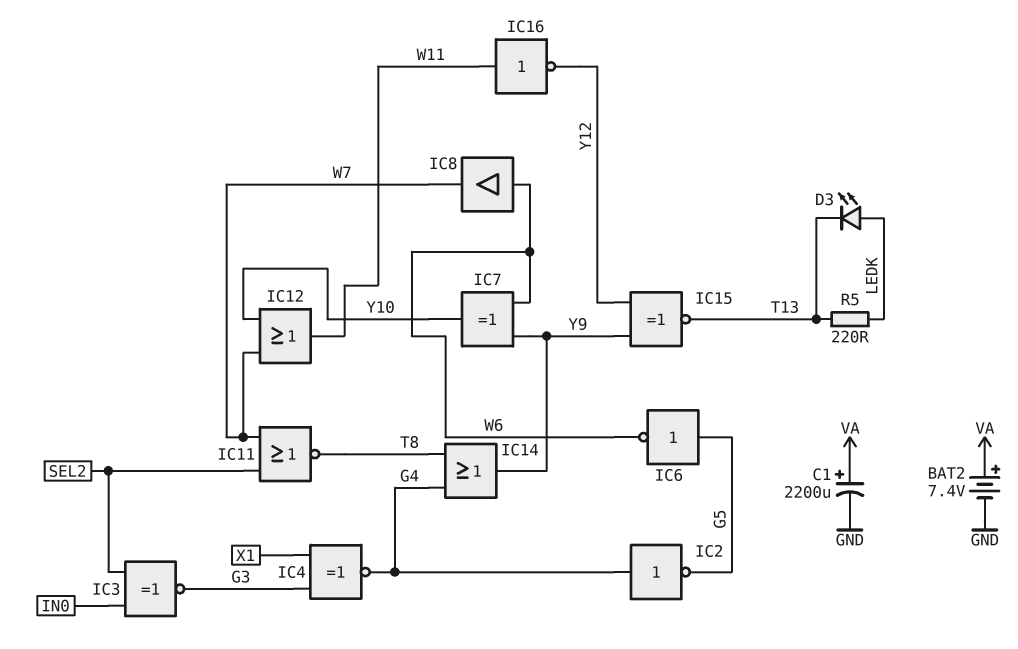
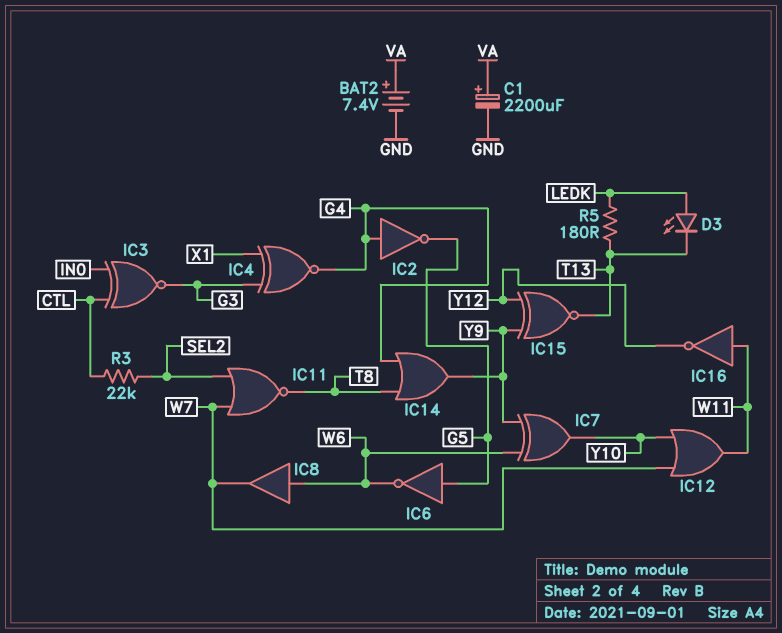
IC3: XNOR (in IN0, in SEL2, out G3) -> XNOR (in CTL, in IN0, out G3)
R3: none -> 22k (CTL, SEL2)
R5: 220 (LEDK, T13) -> 180 (LEDK, T13)

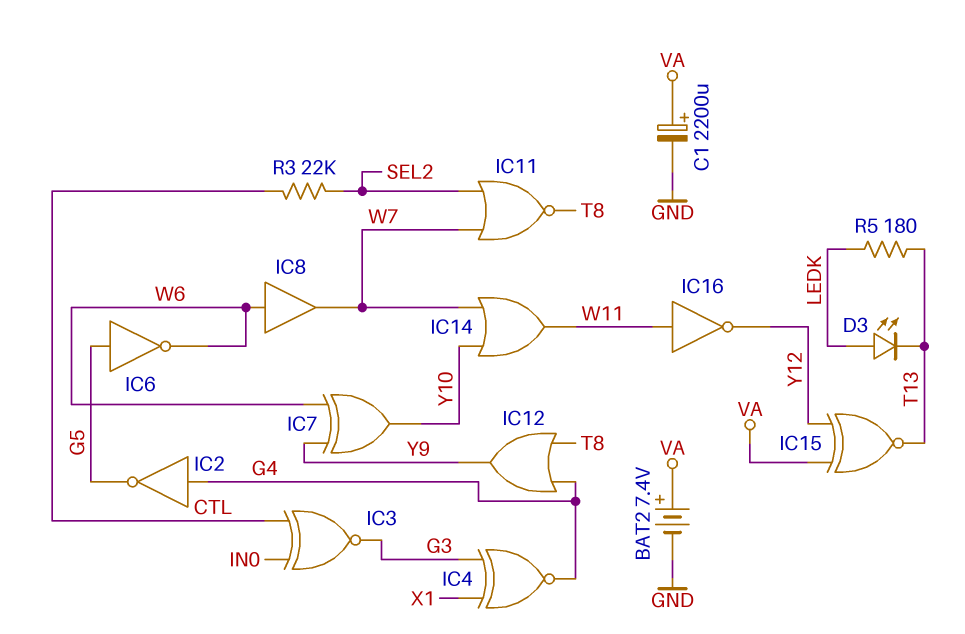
IC12: OR (in W7, in Y10, out W11) -> OR (in G4, in T8, out Y9)
IC14: OR (in G4, in T8, out Y9) -> OR (in W7, in Y10, out W11)
IC15: XNOR (in Y9, in Y12, out T13) -> XNOR (in VA, in Y12, out T13)

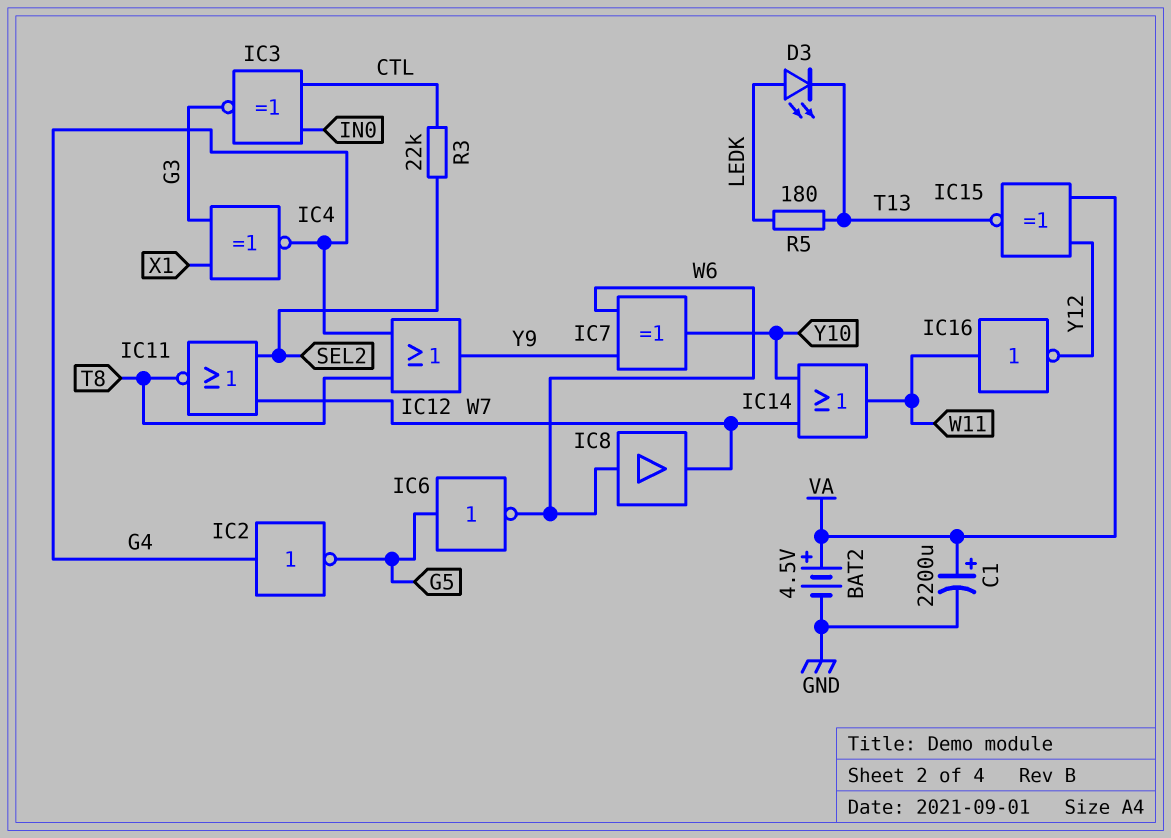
BAT2: 7.4V (plus VA, minus GND) -> 4.5V (plus VA, minus GND)

